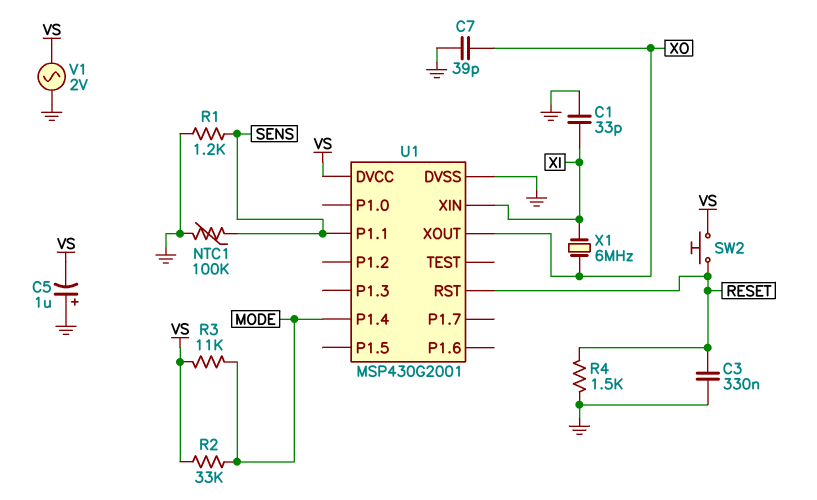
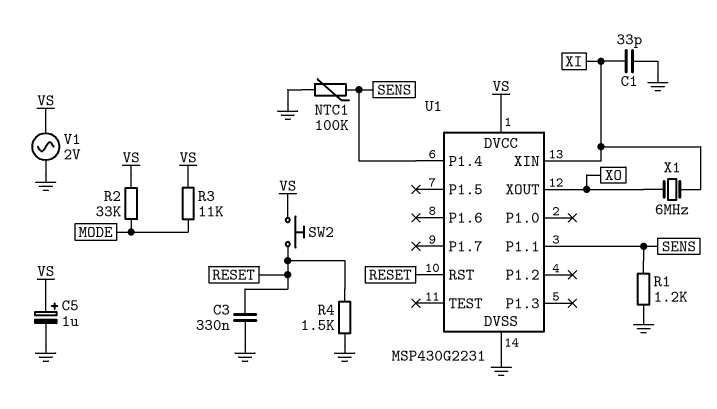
C5: 1uF (plus GND, minus VS) -> 1uF (plus VS, minus GND)
C7: 39pF (GND, XO) -> none
U1: MSP430G2001 -> MSP430G2231
U1 pin P1.4: MODE -> SENS

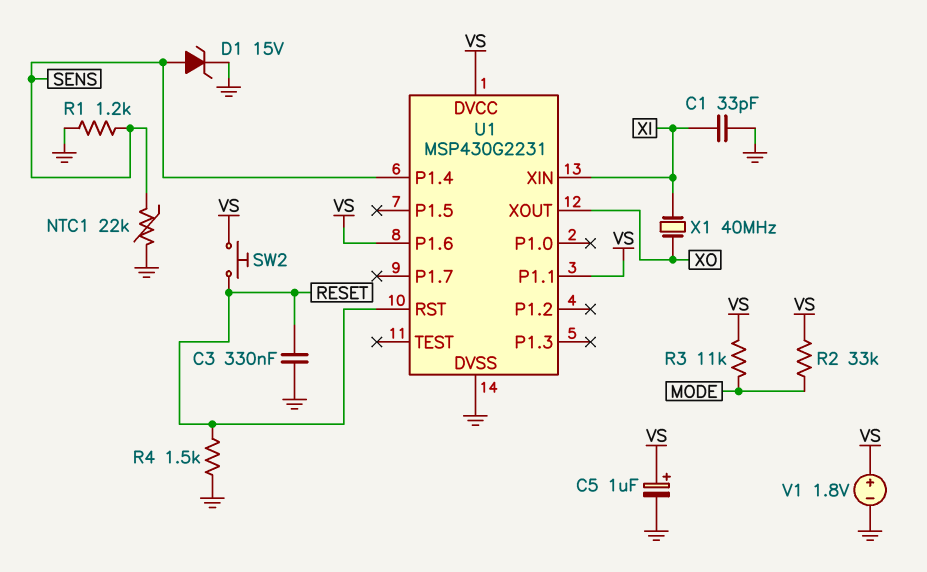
D1: none -> zener 15V (A SENS, K GND)
NTC1: 100k (GND, SENS) -> 22k (GND, SENS)
U1 pin P1.1: SENS -> VS
U1 pin P1.6: none -> VS
V1: AC 2V (GND, VS) -> 1.8V (plus VS, minus GND)
X1: 6MHz (XI, XO) -> 40MHz (XI, XO)

